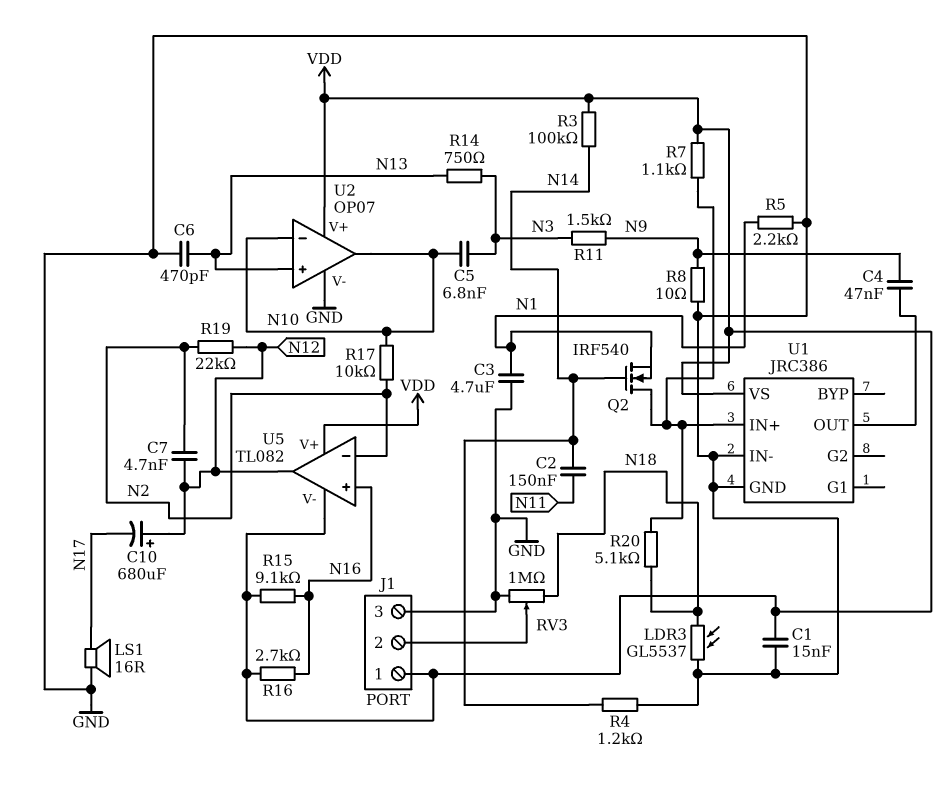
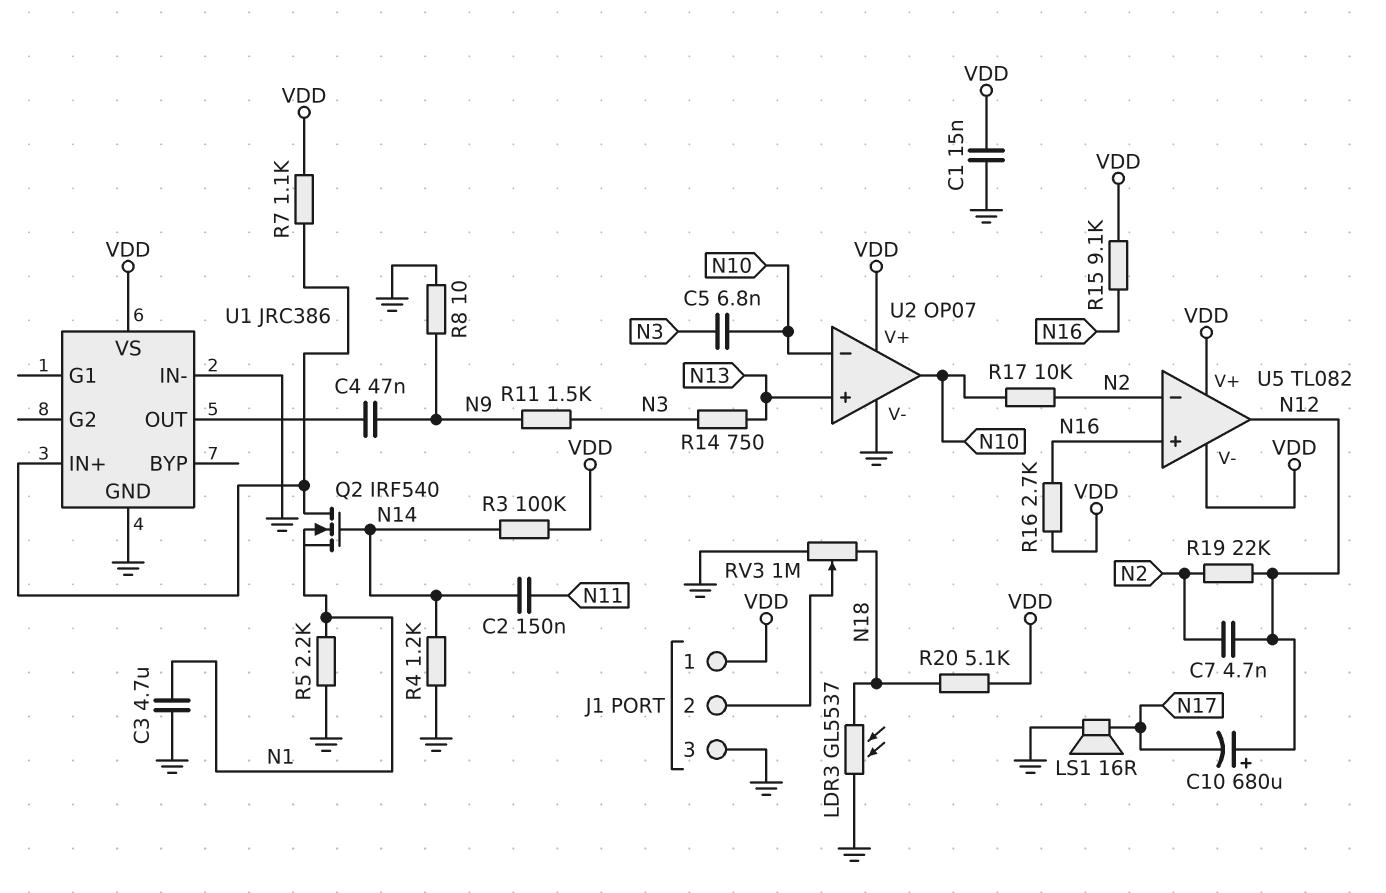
C6: 470pF (GND, N13) -> none
R20: 5.1k (N18, U1/IN+) -> 5.1k (N18, VDD)

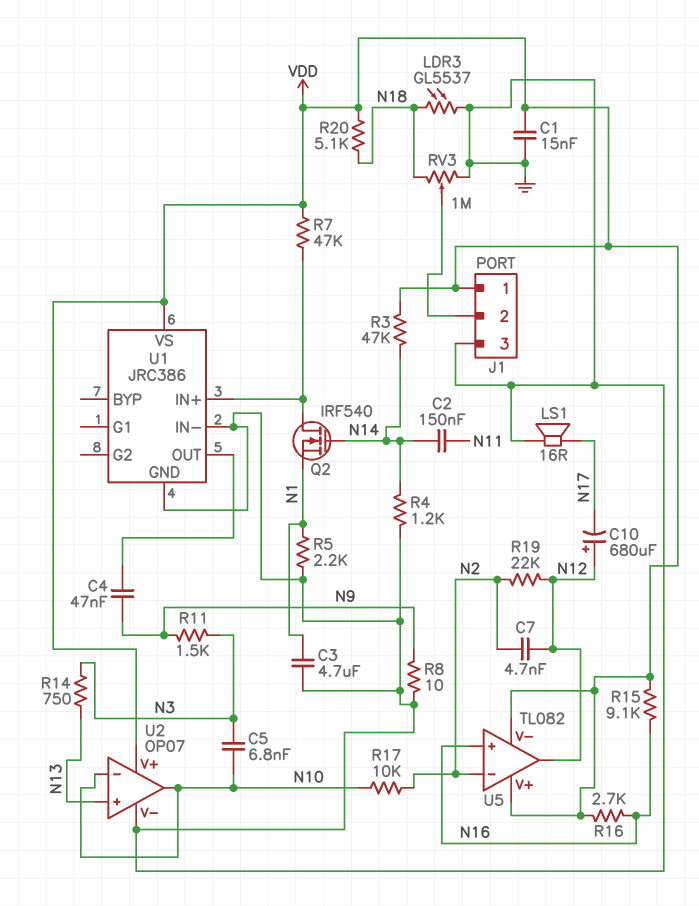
R3: 100k (N14, VDD) -> 47k (N14, VDD)
R7: 1.1k (U1/IN+, VDD) -> 47k (U1/IN+, VDD)

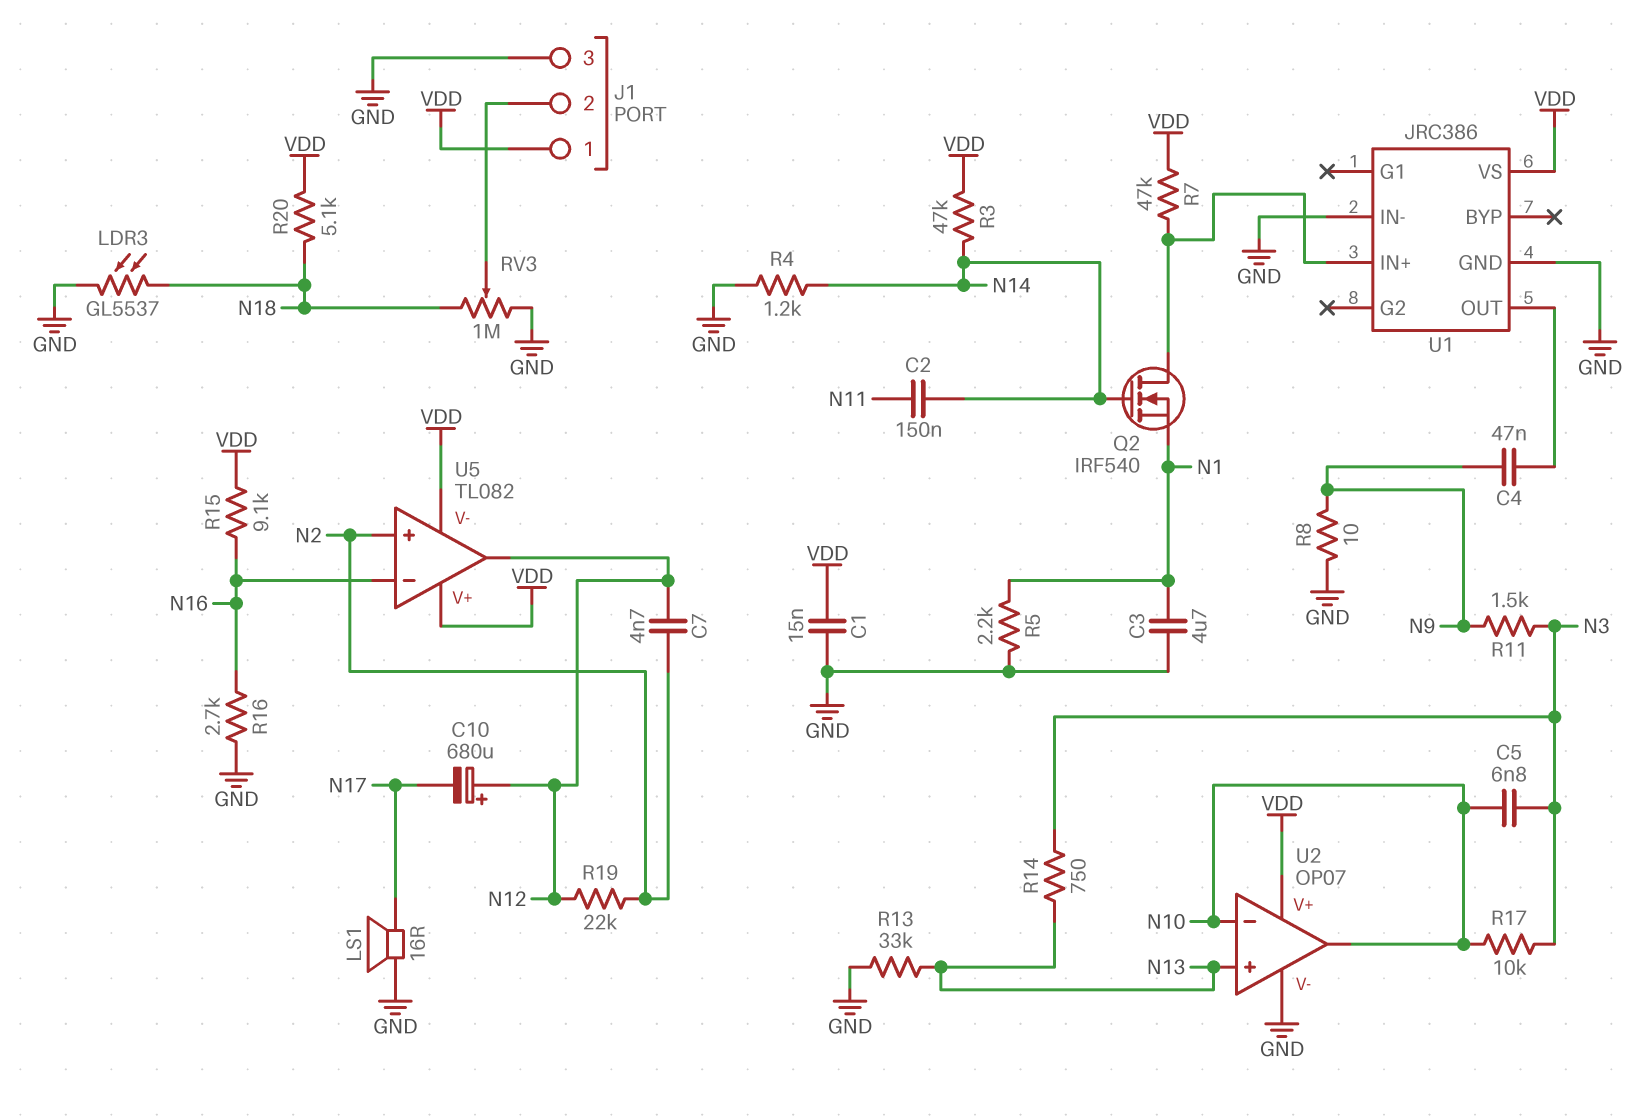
R13: none -> 33k (GND, N13)
R16: 2.7k (N16, VDD) -> 2.7k (GND, N16)
R17: 10k (N2, N10) -> 10k (N3, N10)
U5 pin in+: N16 -> N2
U5 pin in-: N2 -> N16

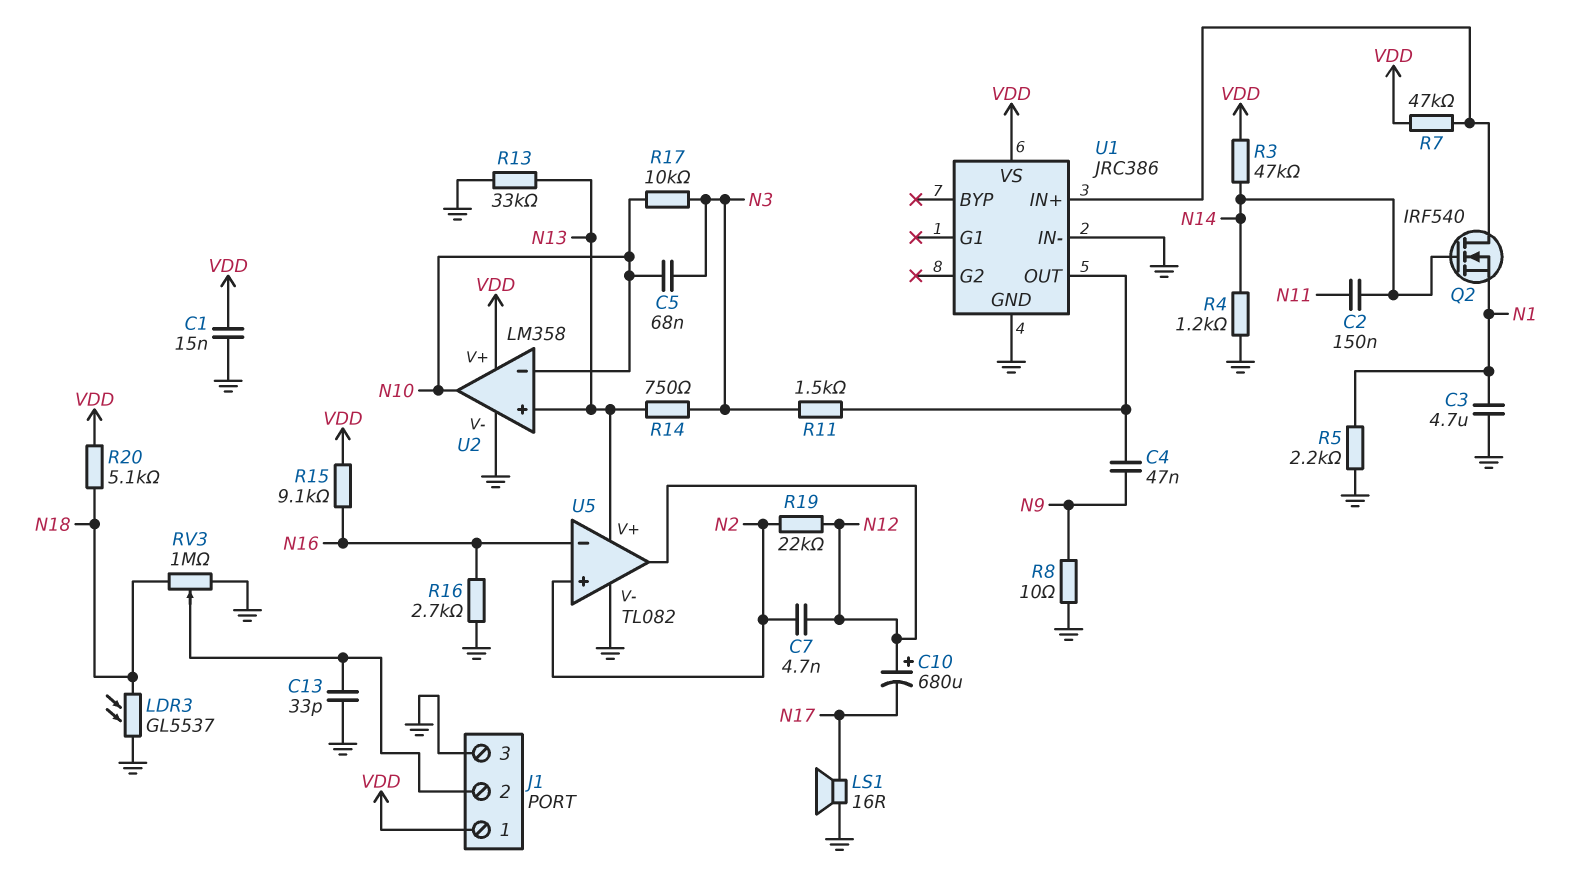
C5: 6.8nF (N3, N10) -> 68nF (N3, N10)
C13: none -> 33pF (GND, J1/2)
R11: 1.5k (N3, N9) -> 1.5k (N3, U1/OUT)
U2: OP07 -> LM358
U5 pin V+: VDD -> N13
U5 pin V-: VDD -> GND

